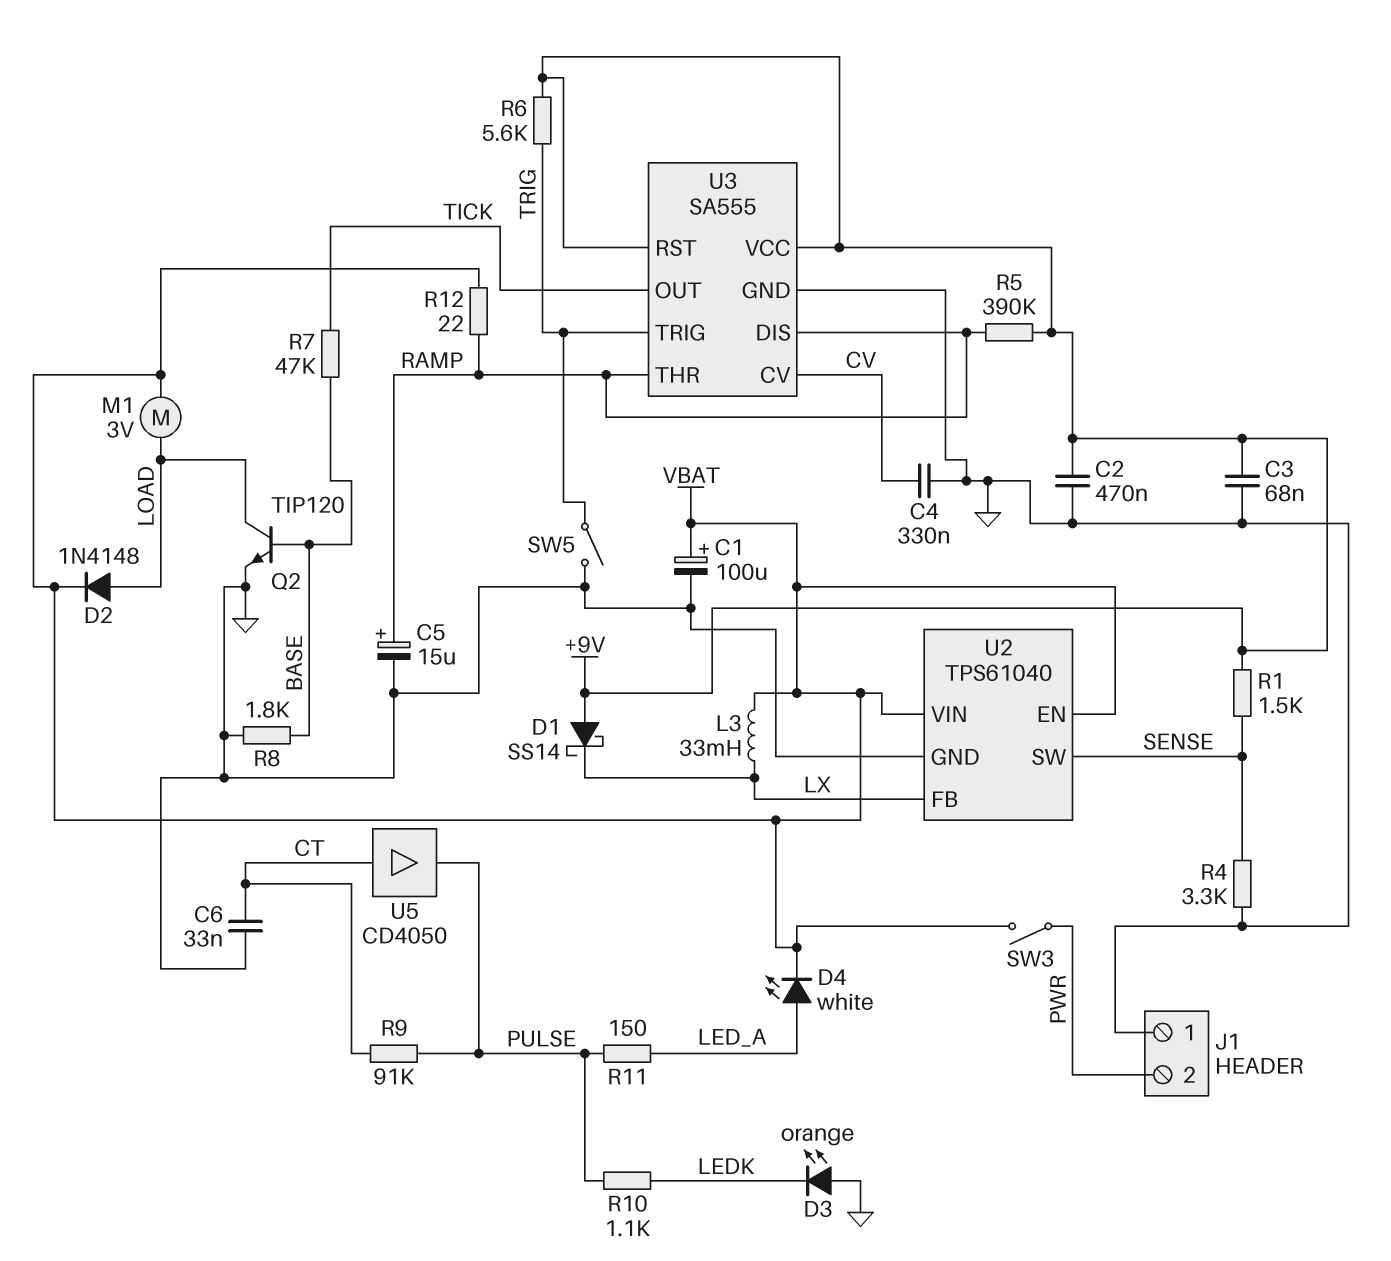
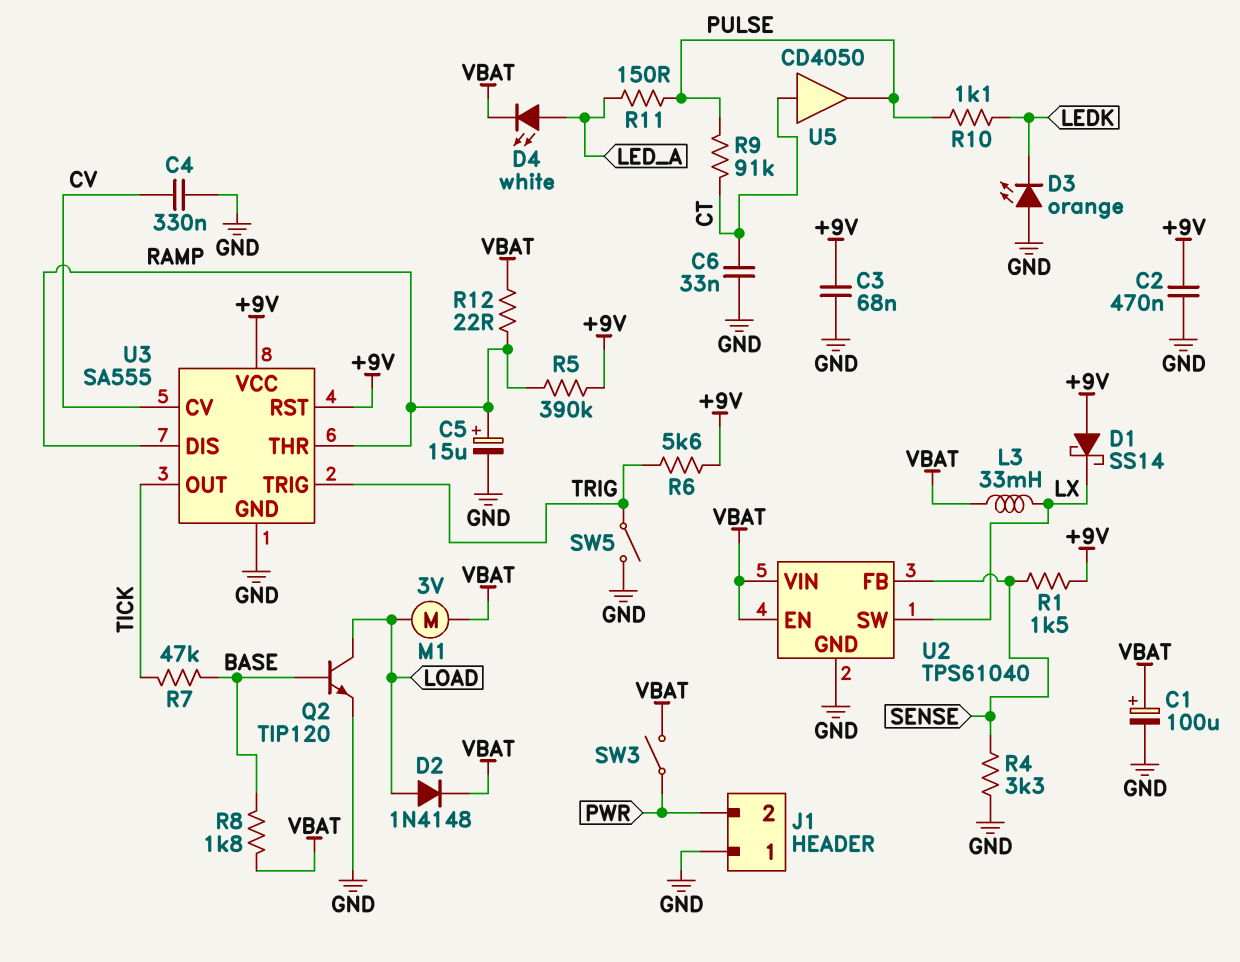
R8: 1.8k (BASE, GND) -> 1.8k (BASE, VBAT)
U2 pin FB: LX -> SENSE
U2 pin SW: SENSE -> LX

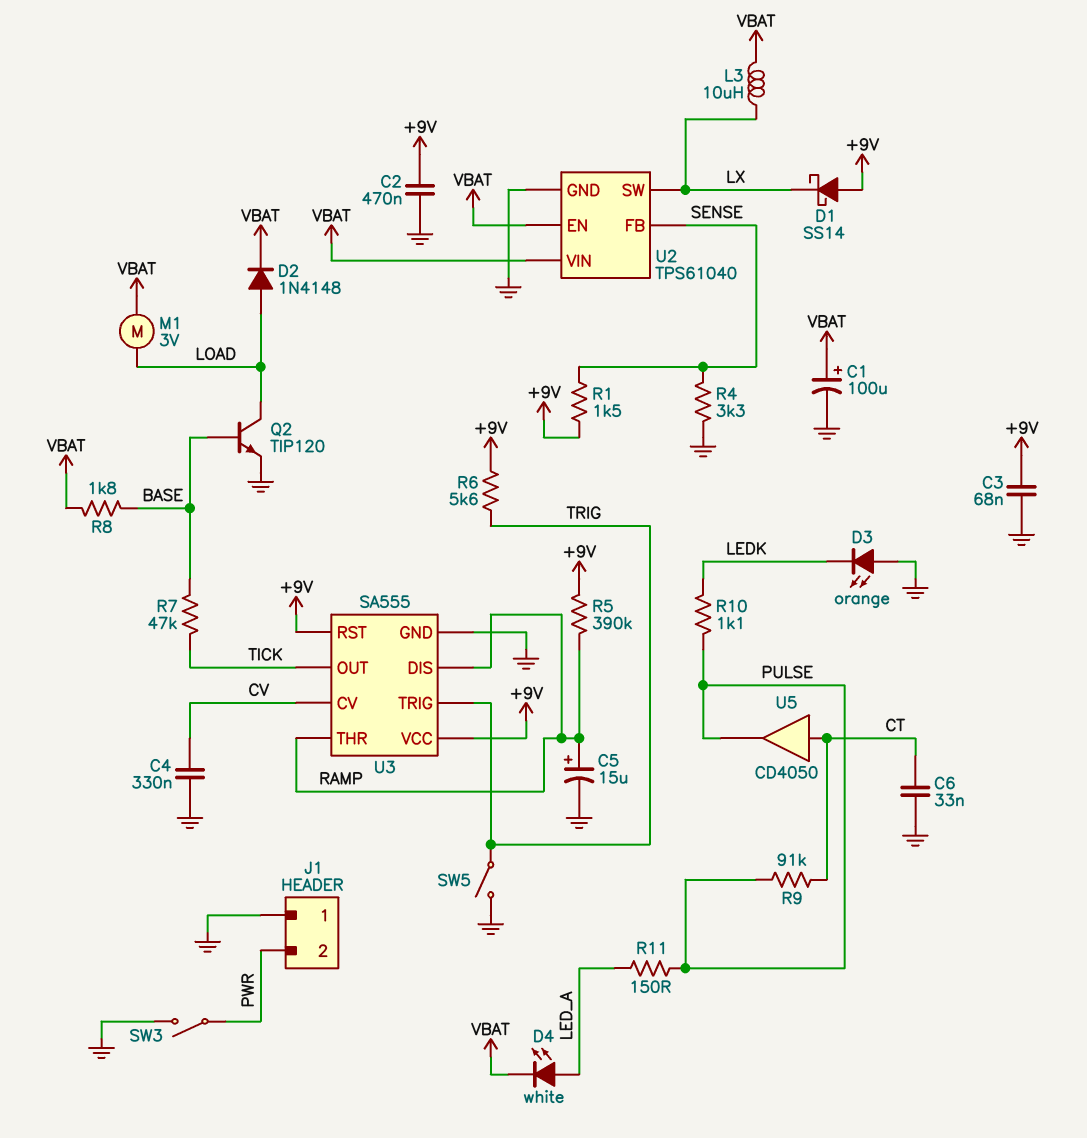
L3: 33mH (LX, VBAT) -> 10uH (LX, VBAT)
R12: 22 (RAMP, VBAT) -> none
SW3: switch (PWR, VBAT) -> switch (GND, PWR)

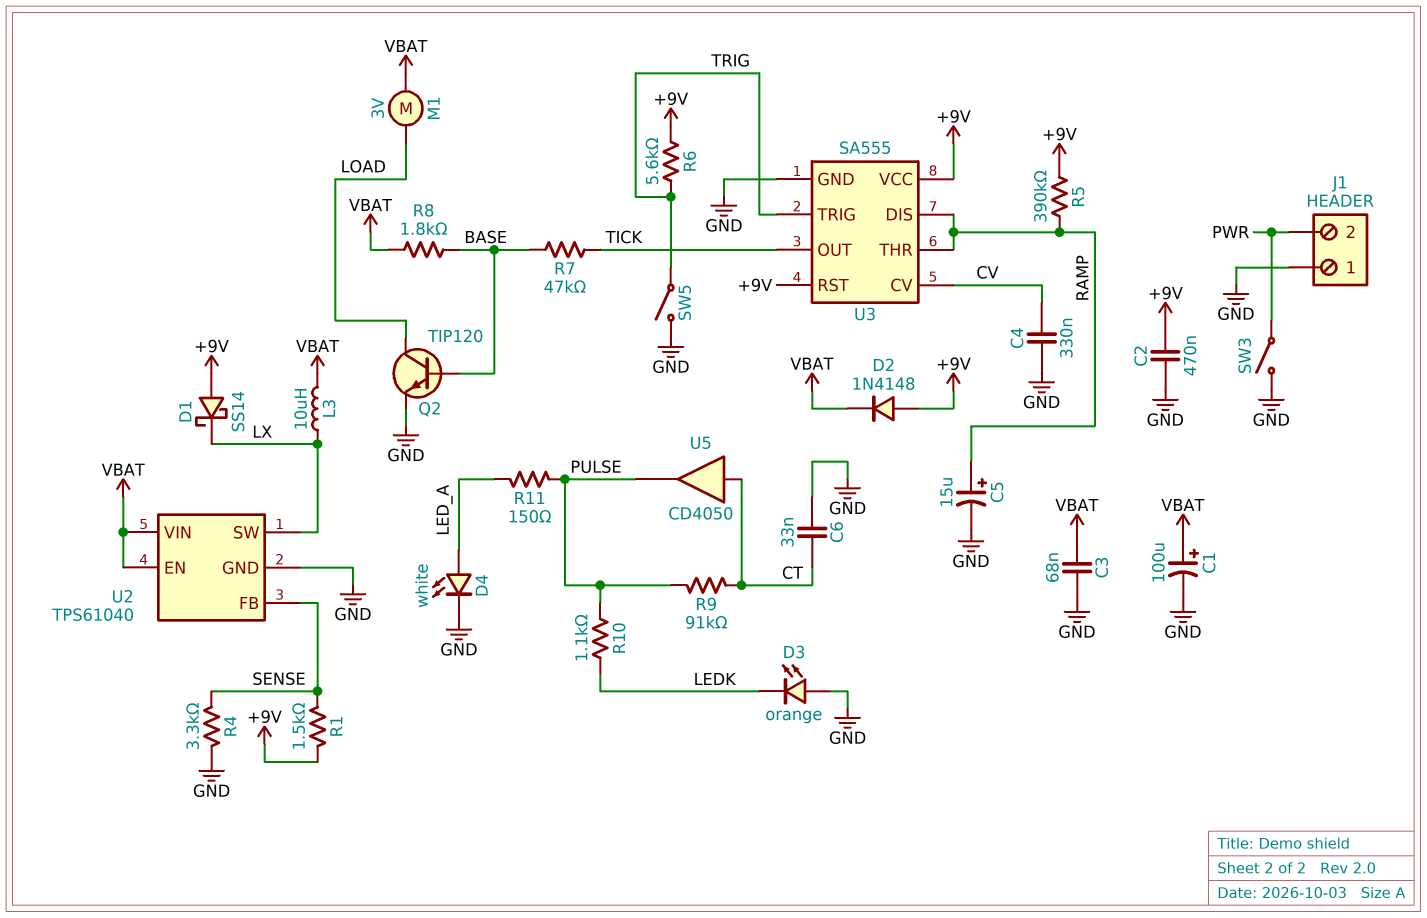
C3: 68nF (+9V, GND) -> 68nF (GND, VBAT)
D2: diode 1N4148 (A LOAD, K VBAT) -> diode 1N4148 (A +9V, K VBAT)
D4: LED white (A LED_A, K VBAT) -> LED white (A LED_A, K GND)

